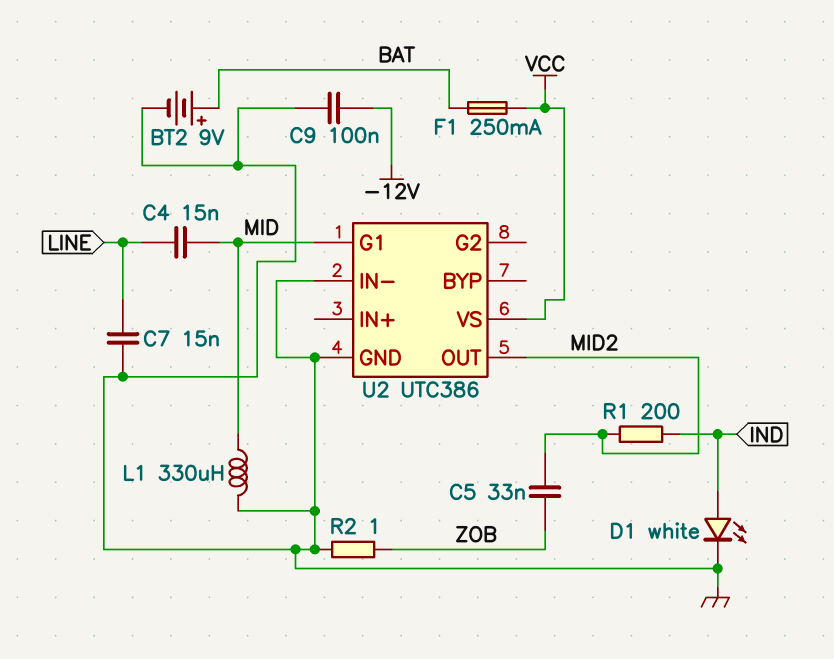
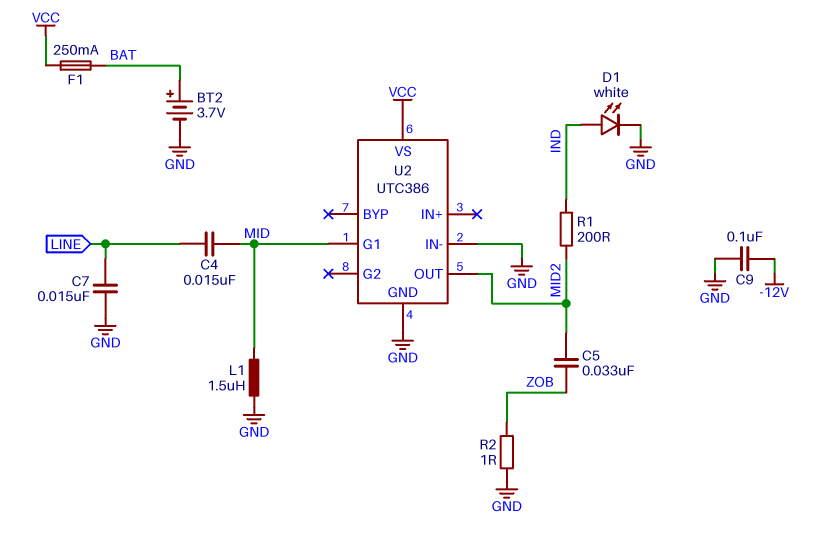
BT2: 9V (plus BAT, minus GND) -> 3.7V (plus BAT, minus GND)
L1: 330uH (GND, MID) -> 1.5uH (GND, MID)

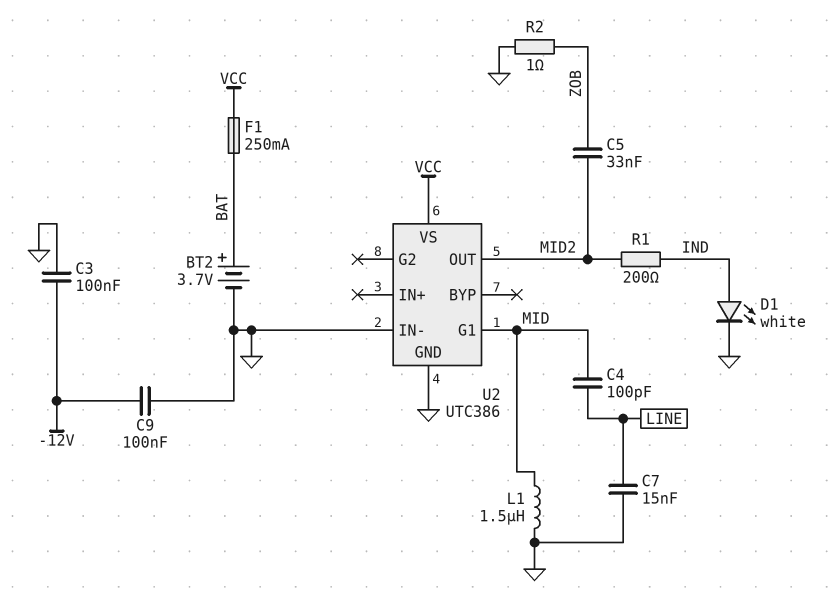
C3: none -> 100nF (-12V, GND)
C4: 15nF (LINE, MID) -> 100pF (LINE, MID)

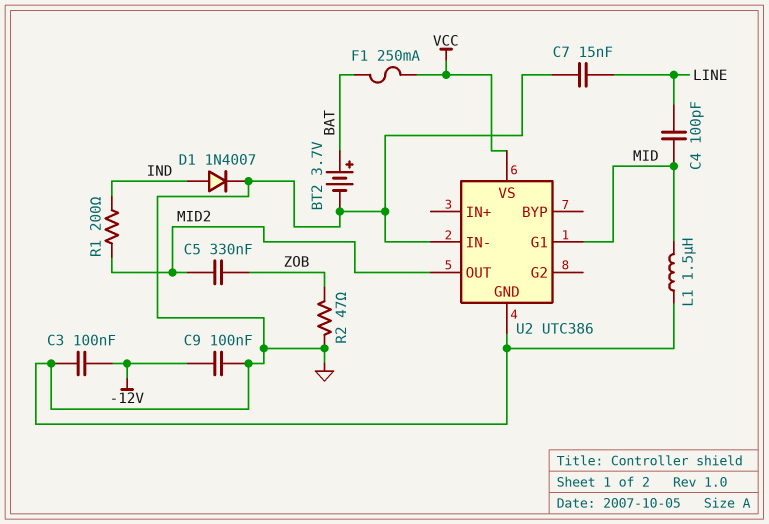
C5: 33nF (MID2, ZOB) -> 330nF (MID2, ZOB)
D1: LED white (A IND, K GND) -> diode 1N4007 (A IND, K GND)
R2: 1 (GND, ZOB) -> 47 (GND, ZOB)

